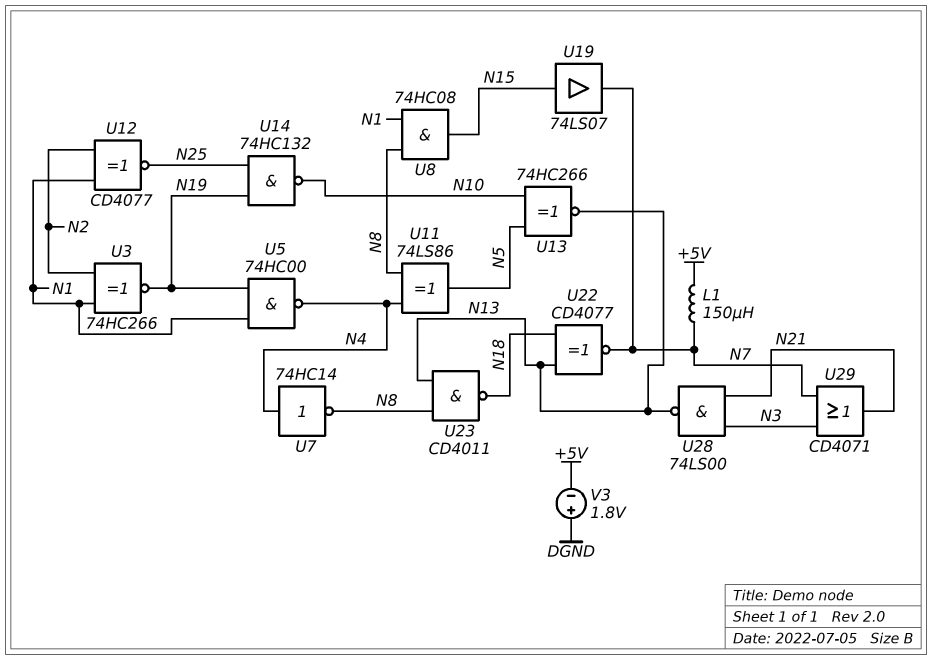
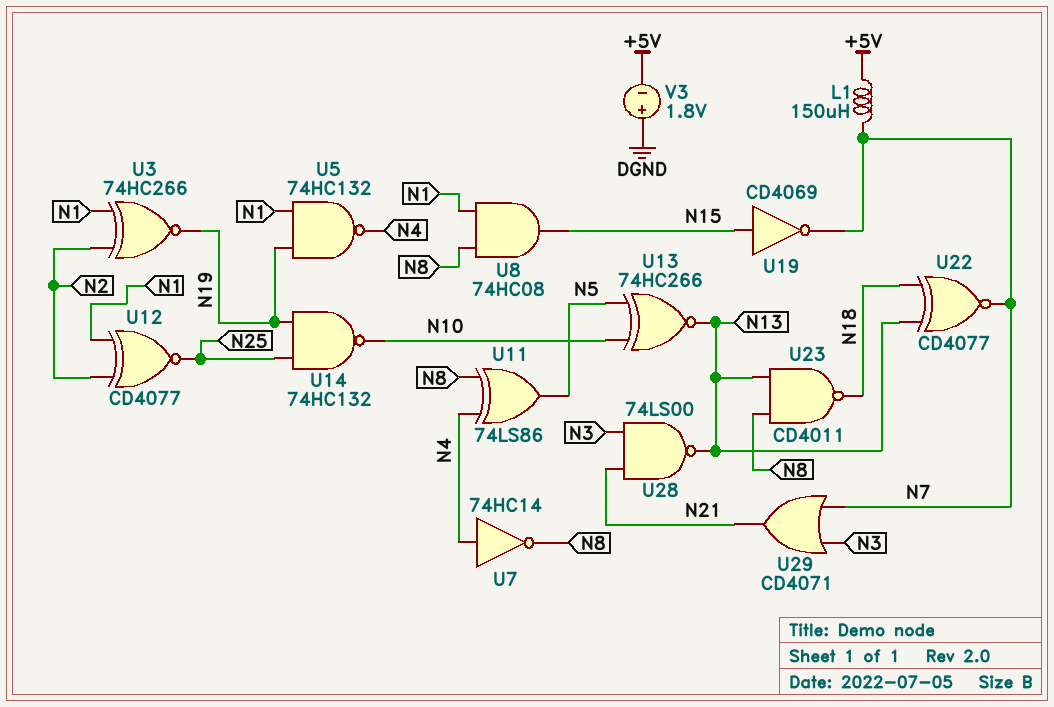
U5: NAND 74HC00 (in N1, in N19, out N4) -> NAND 74HC132 (in N1, in N19, out N4)
U19: buffer 74LS07 (in N15, out N7) -> NOT CD4069 (in N15, out N7)

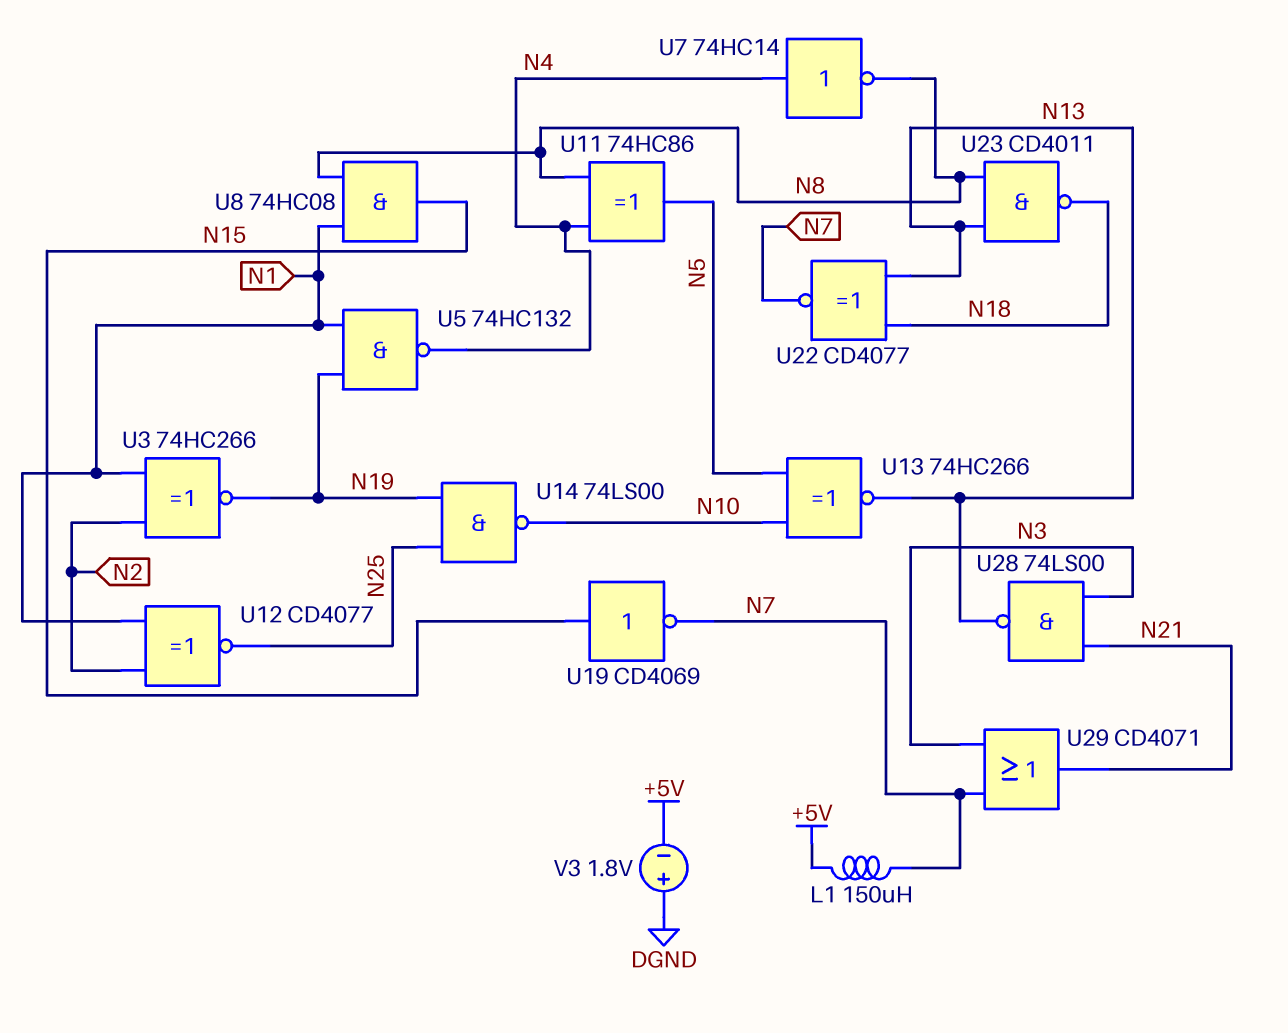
U11: XOR 74LS86 (in N4, in N8, out N5) -> XOR 74HC86 (in N4, in N8, out N5)
U14: NAND 74HC132 (in N19, in N25, out N10) -> NAND 74LS00 (in N19, in N25, out N10)

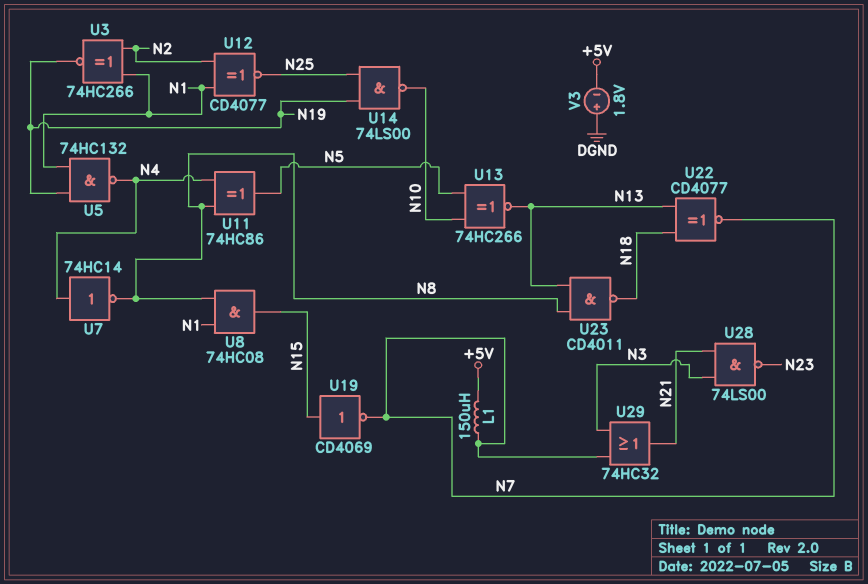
U28: NAND 74LS00 (in N3, in N21, out N13) -> NAND 74LS00 (in N3, in N21, out N23)
U29: OR CD4071 (in N3, in N7, out N21) -> OR 74HC32 (in N3, in N7, out N21)

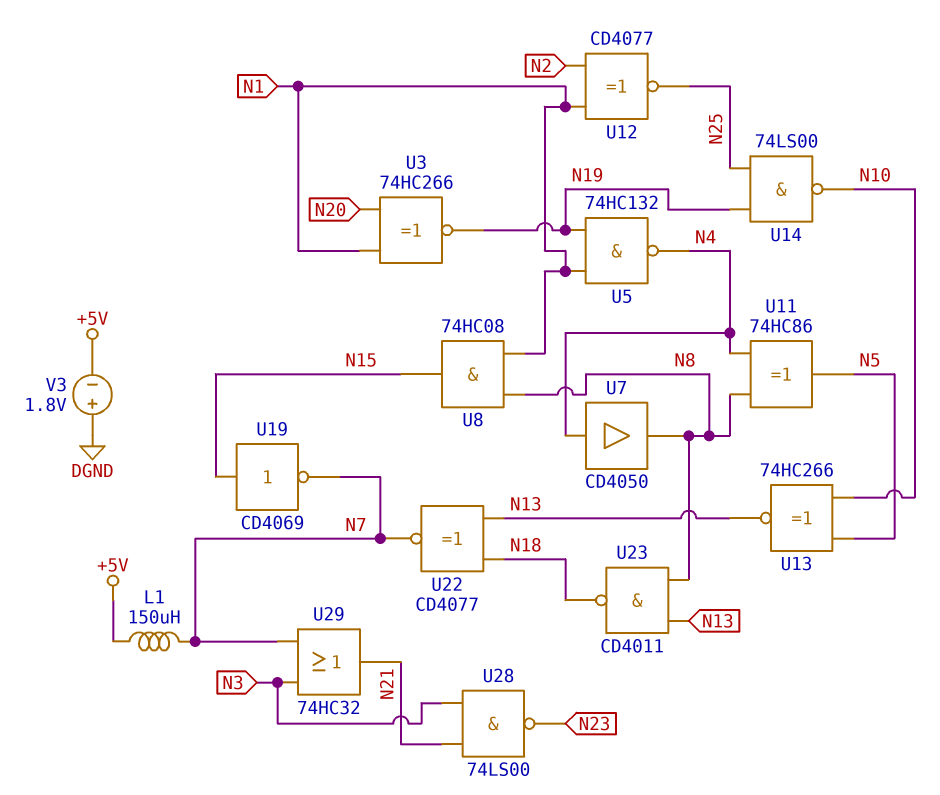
U3: XNOR 74HC266 (in N1, in N2, out N19) -> XNOR 74HC266 (in N1, in N20, out N19)
U7: NOT 74HC14 (in N4, out N8) -> buffer CD4050 (in N4, out N8)

